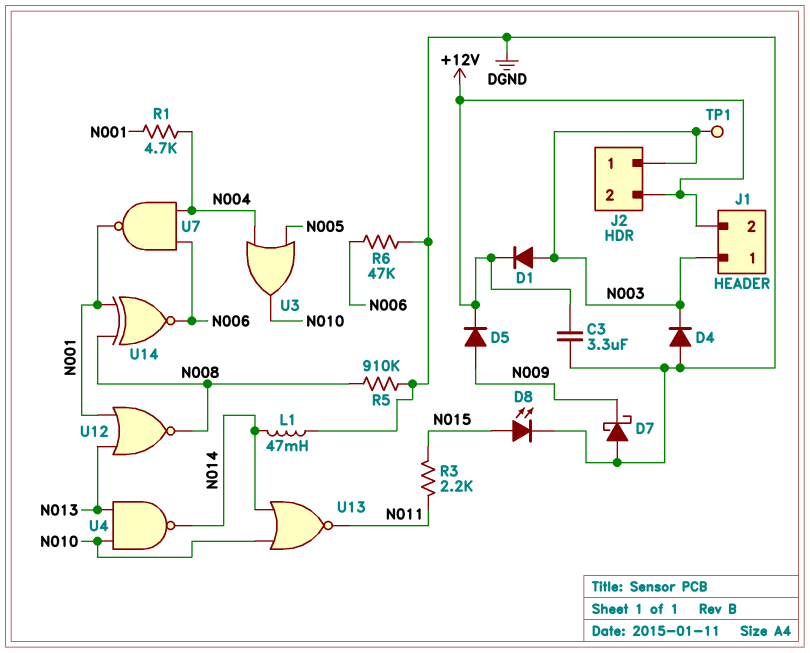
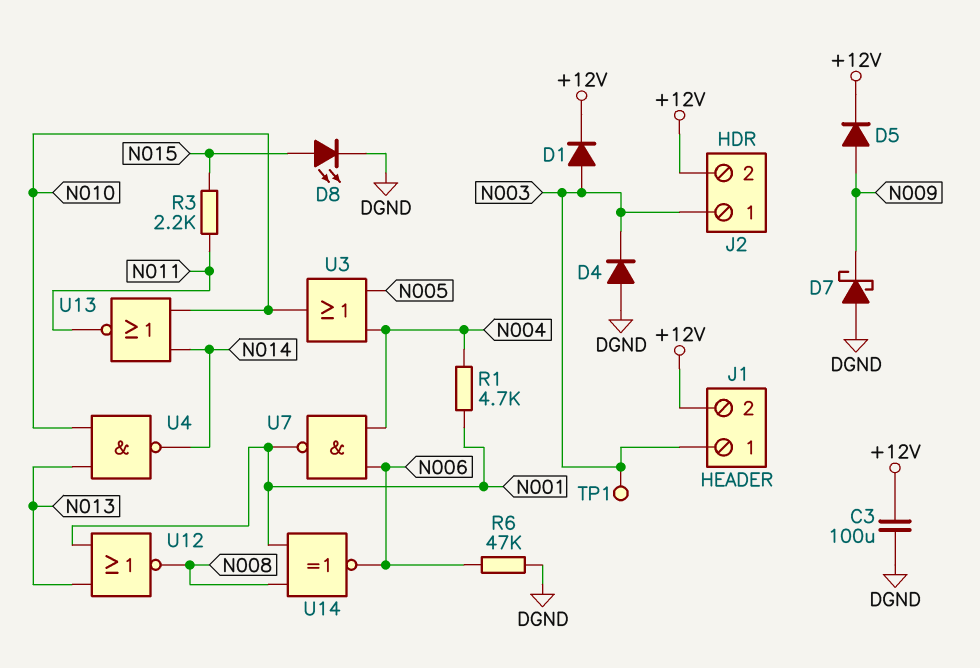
C3: 3.3uF (+12V, DGND) -> 100uF (+12V, DGND)
L1: 47mH (DGND, N014) -> none
R5: 910k (DGND, N008) -> none

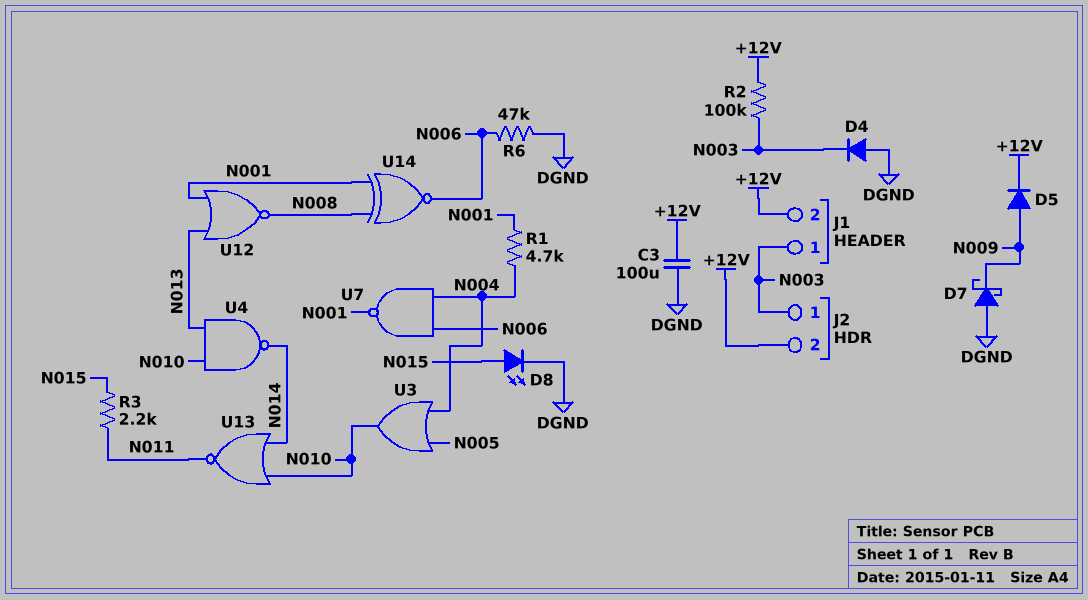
D1: diode (A N003, K +12V) -> none
R2: none -> 100k (+12V, N003)
TP1: test point (N003) -> none

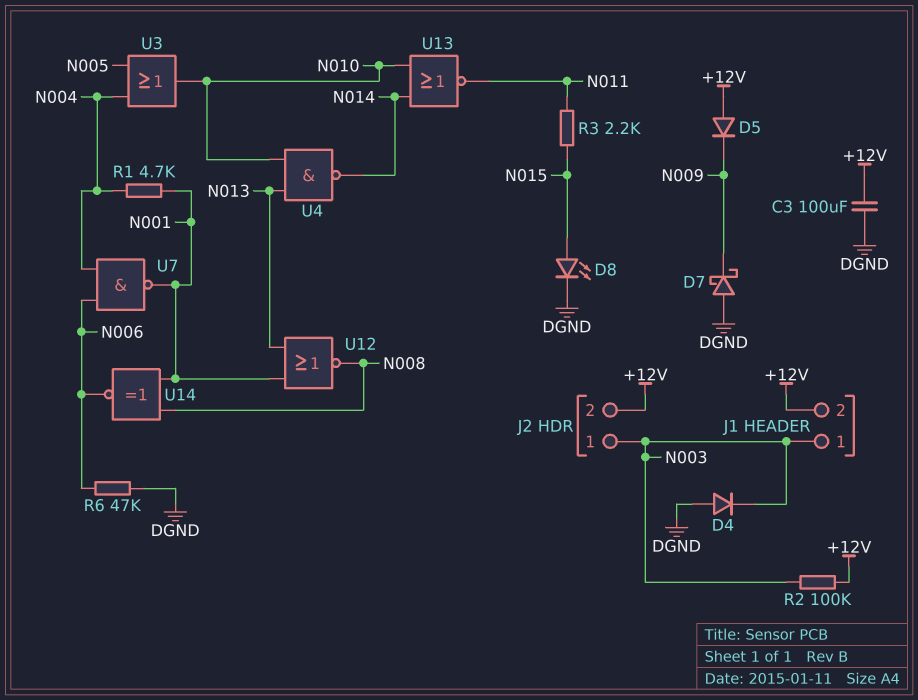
D5: diode (A N009, K +12V) -> diode (A +12V, K N009)

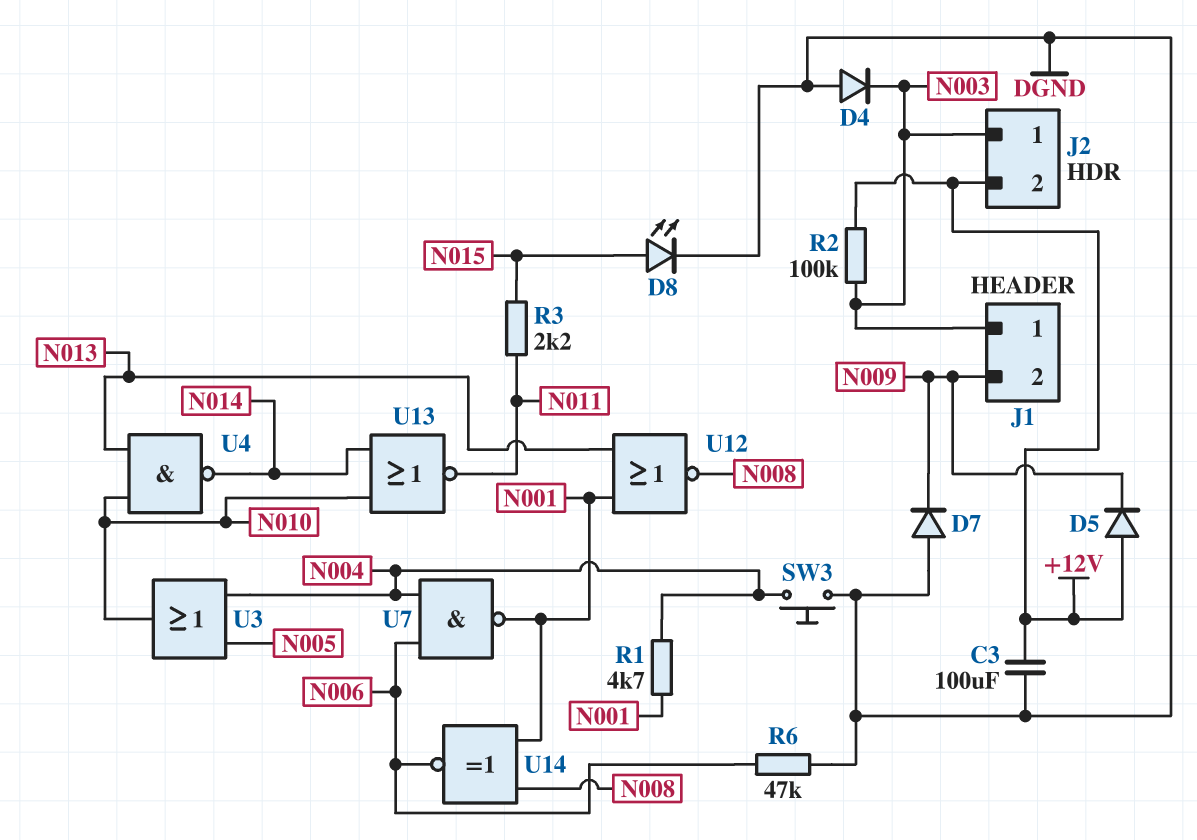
D7: schottky (A DGND, K N009) -> diode (A DGND, K N009)
J1 pin 2: +12V -> N009
SW3: none -> button (DGND, N004)

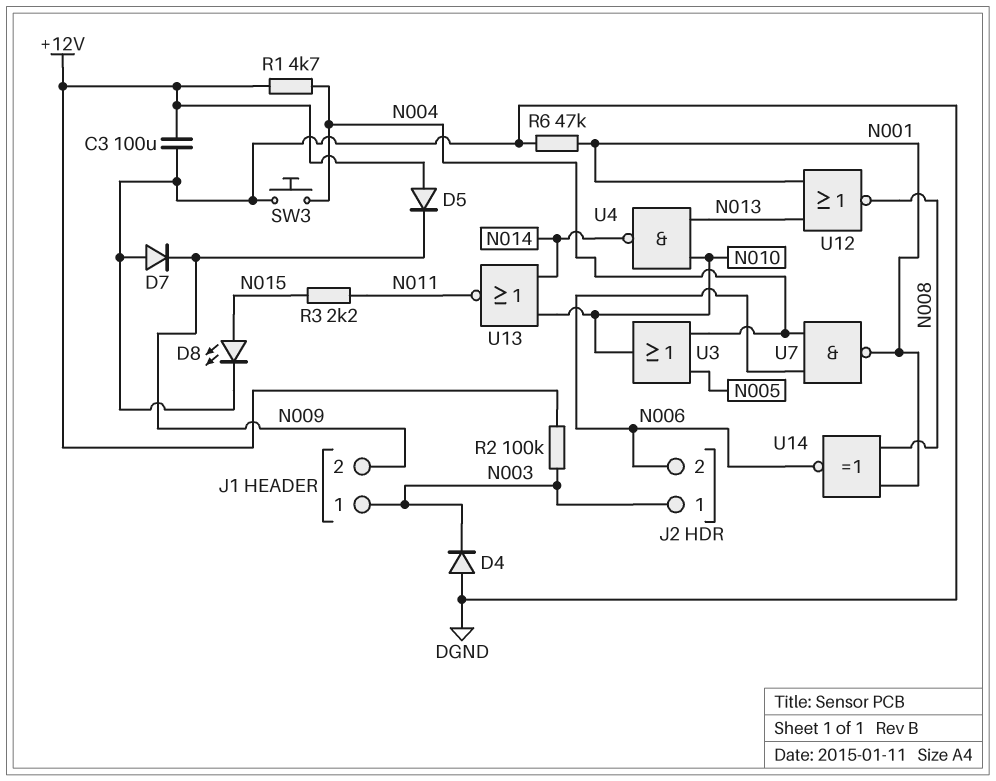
J2 pin 2: +12V -> N006
R1: 4.7k (N001, N004) -> 4.7k (+12V, N004)
R6: 47k (DGND, N006) -> 47k (DGND, N001)

